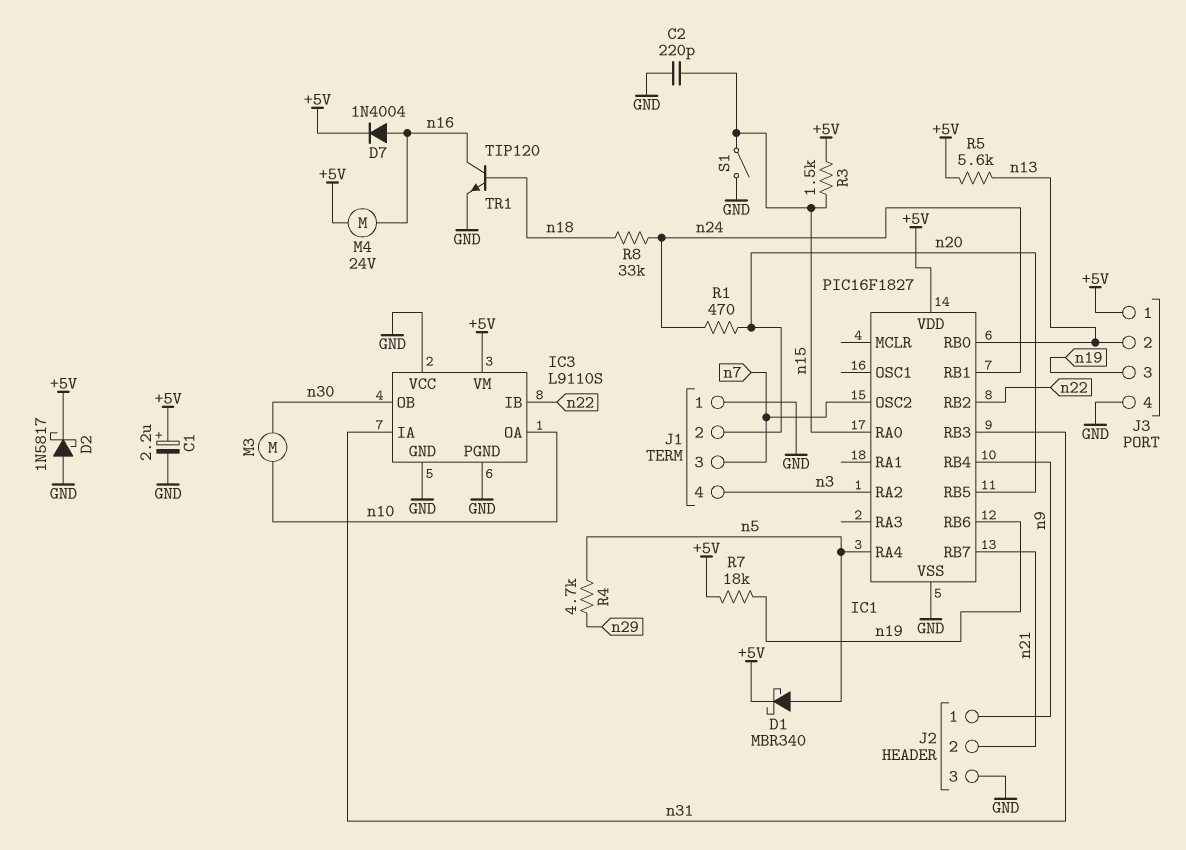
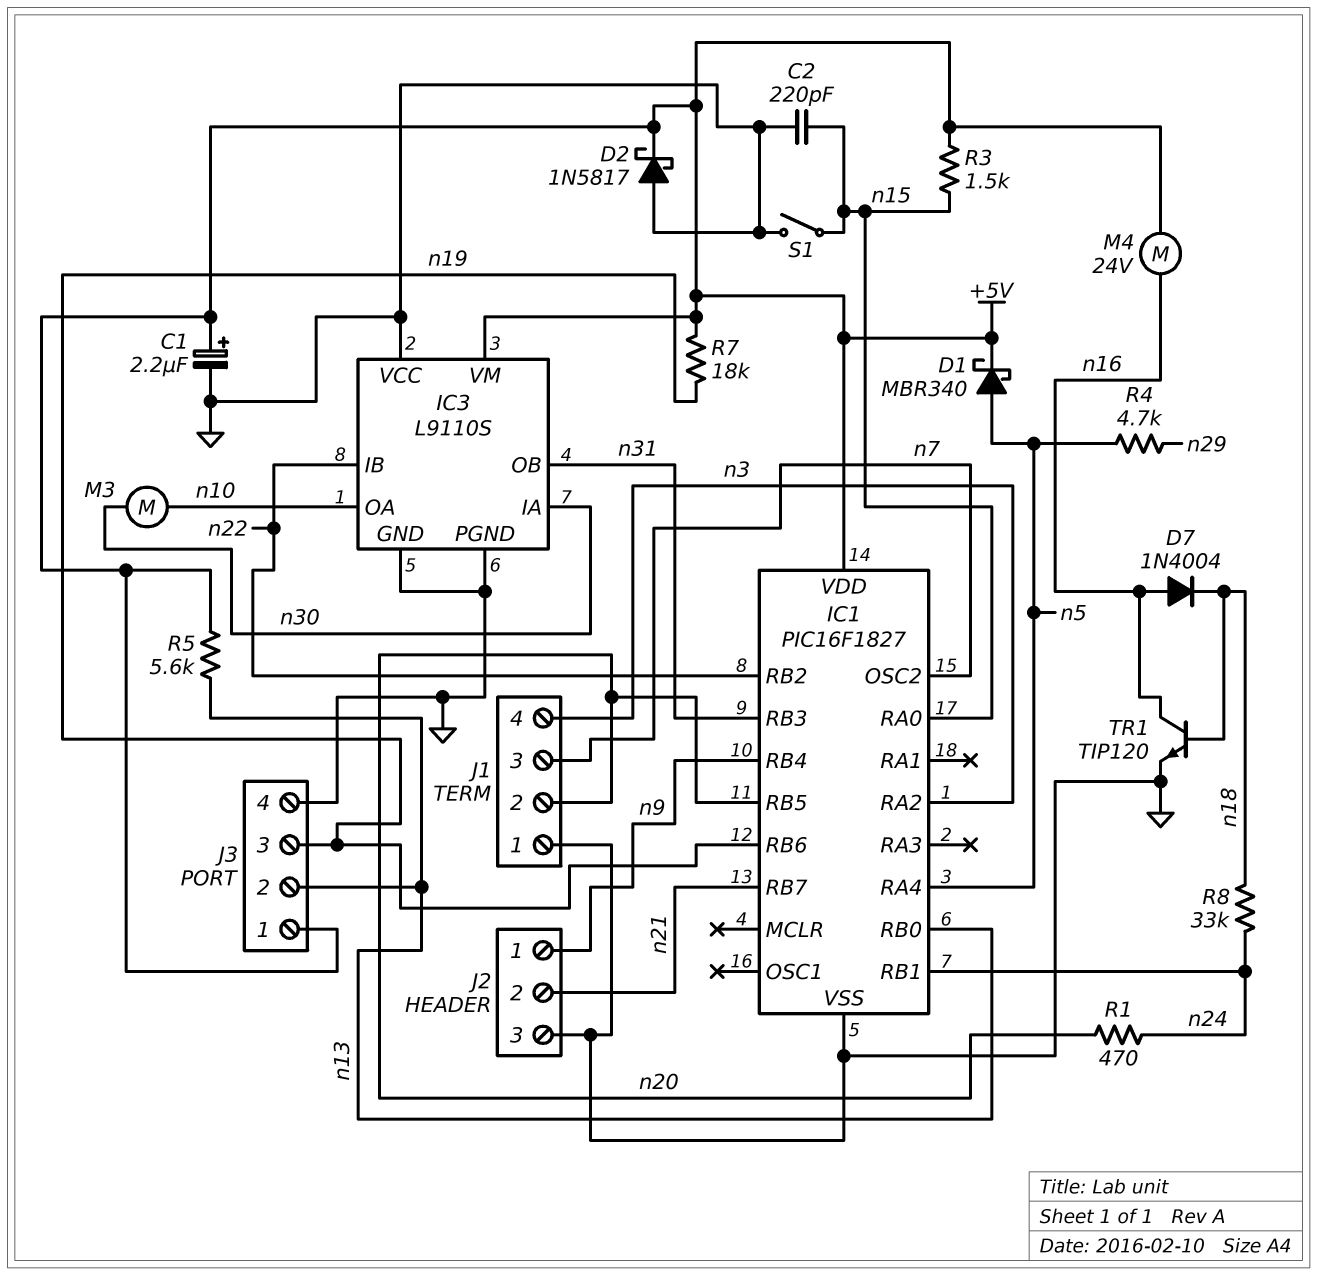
D7: diode 1N4004 (A n16, K +5V) -> diode 1N4004 (A n16, K n18)
IC3 pin IA: n31 -> n30
IC3 pin OB: n30 -> n31

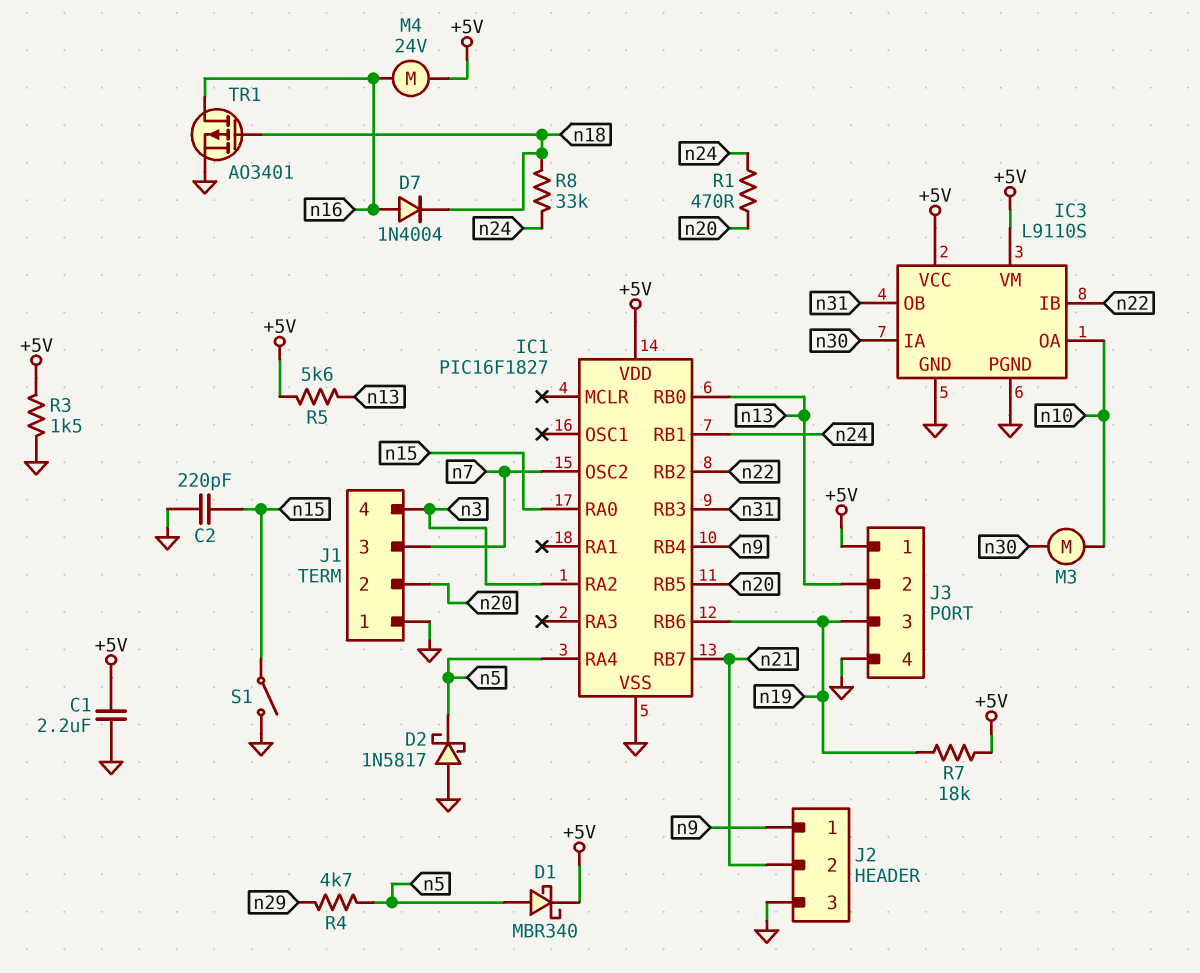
C1: 2.2uF (plus +5V, minus GND) -> 2.2uF (+5V, GND)
D2: schottky 1N5817 (A GND, K +5V) -> schottky 1N5817 (A GND, K n5)
IC3 pin VCC: GND -> +5V
R3: 1.5k (+5V, n15) -> 1.5k (+5V, GND)
TR1: NPN TIP120 (B n18, C n16, E GND) -> PMOS AO3401 (G n18, D n16, S GND)

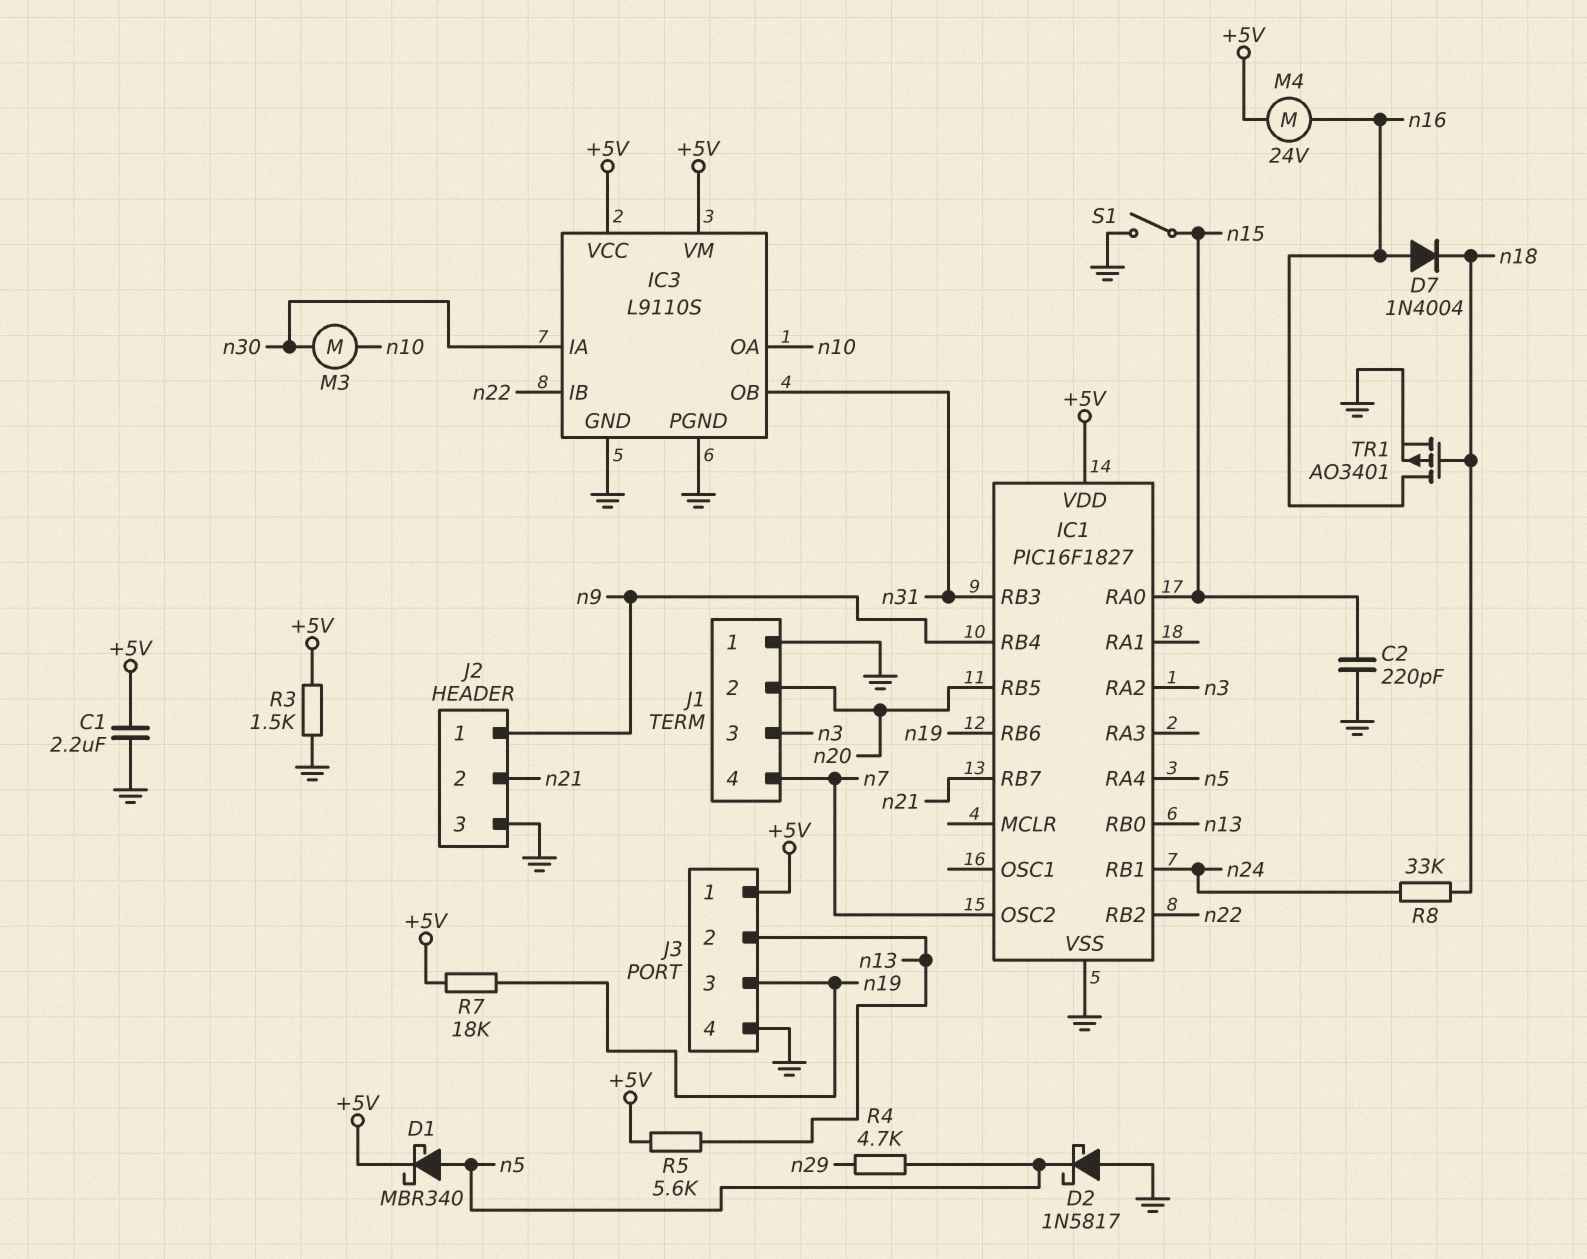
J1 pin 3: n7 -> n3
J1 pin 4: n3 -> n7
R1: 470 (n20, n24) -> none

